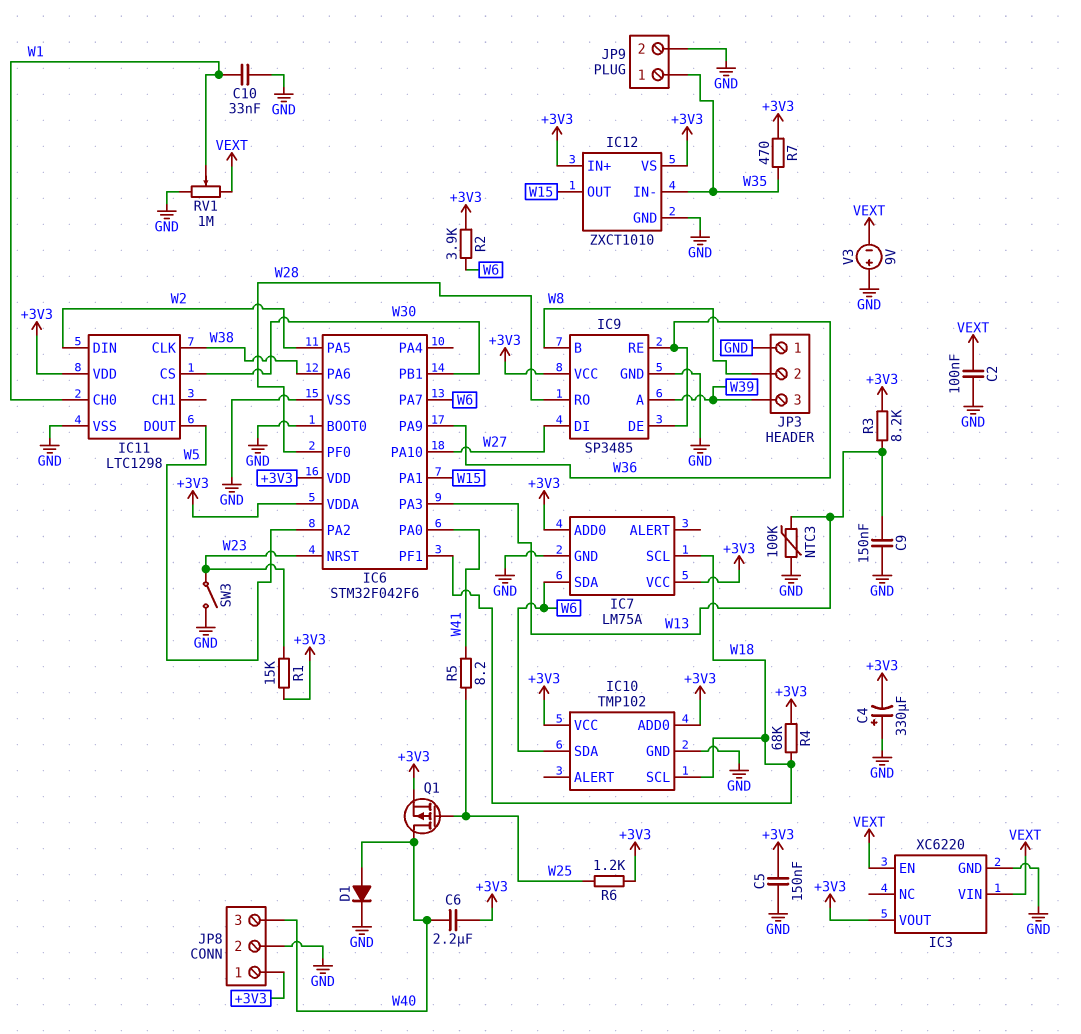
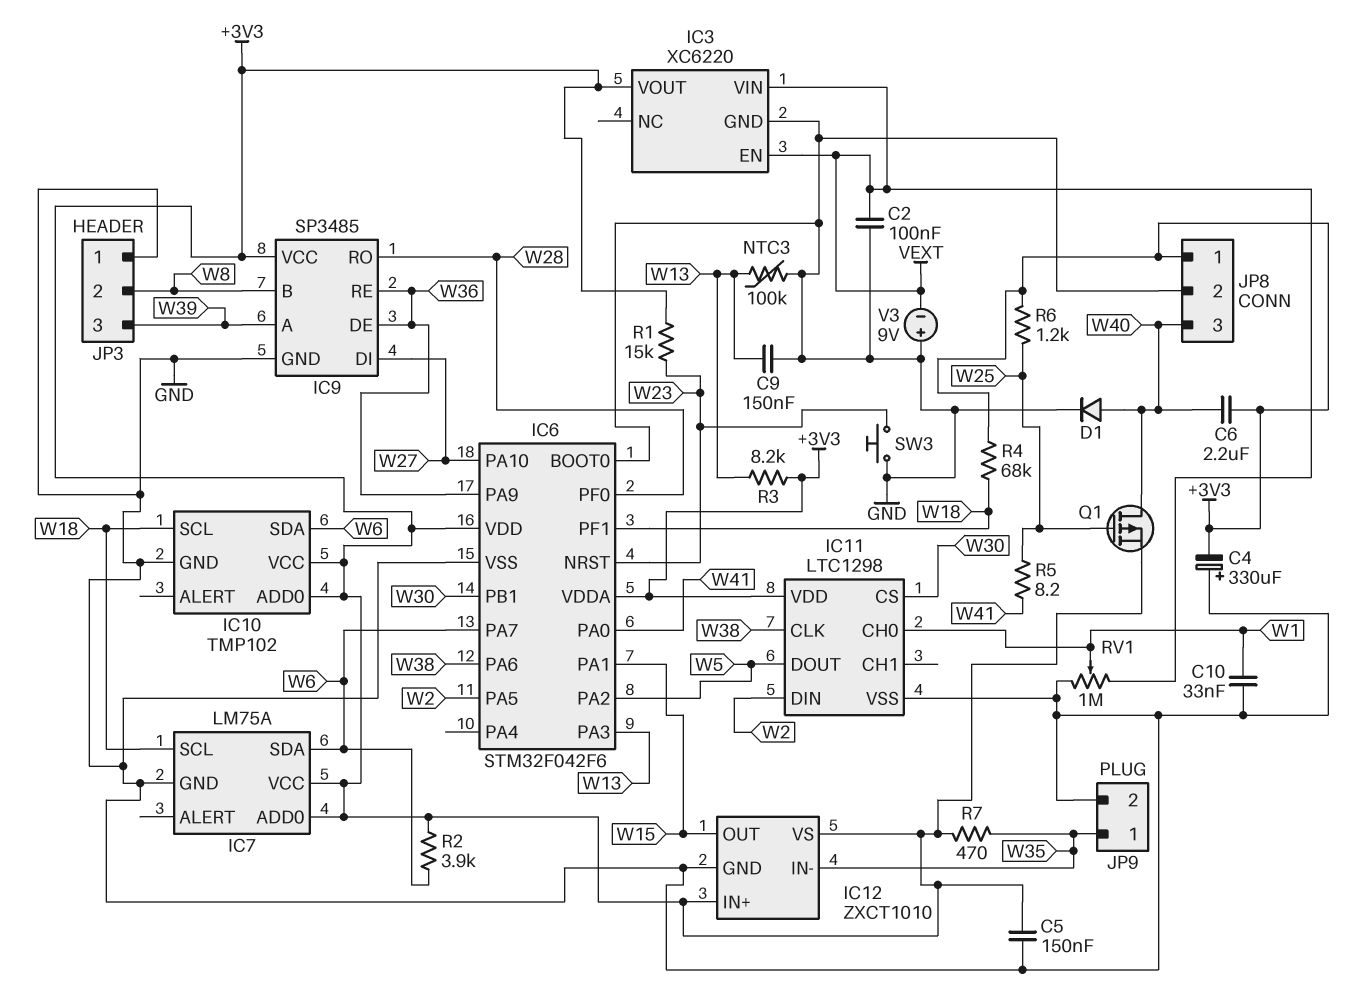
SW3: switch (GND, W23) -> button (GND, W23)

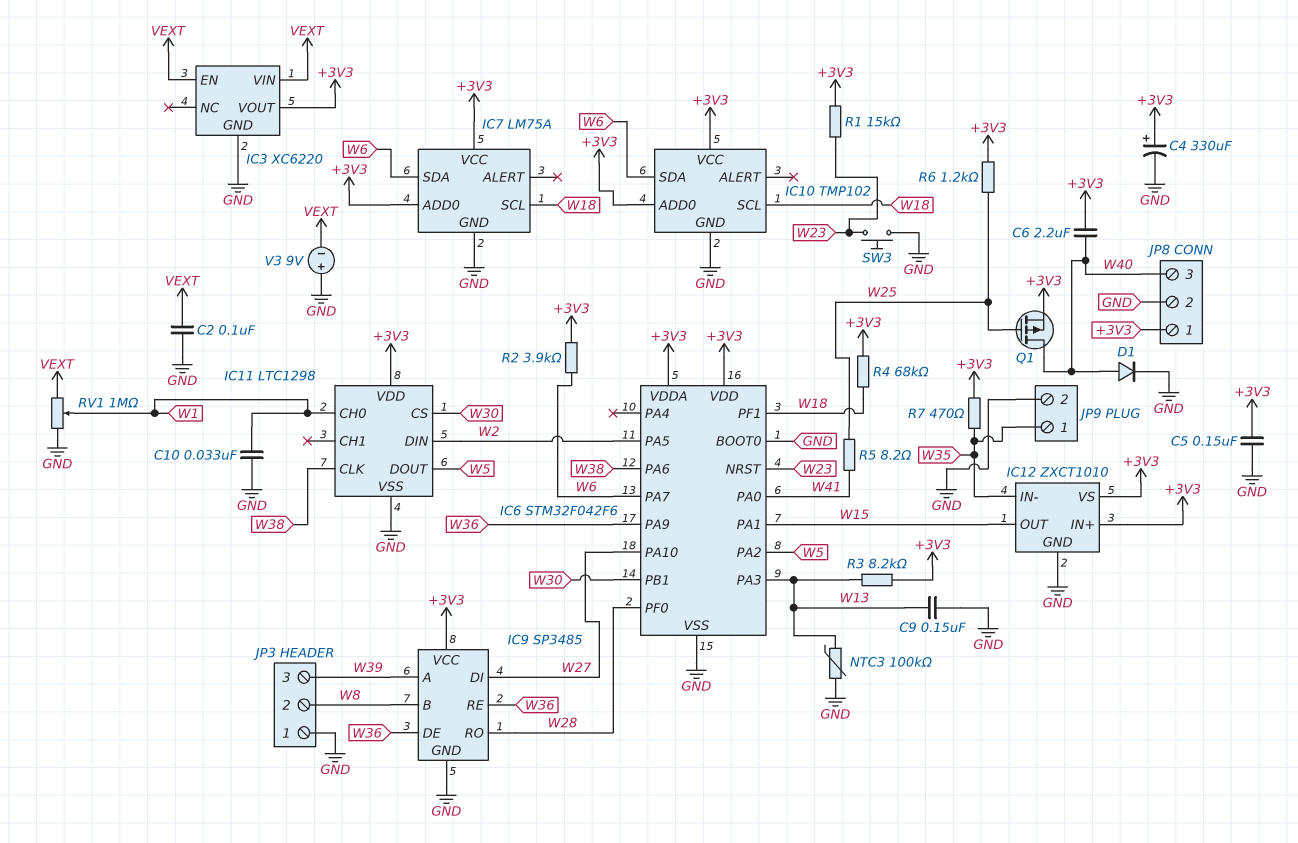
C4: 330uF (plus GND, minus +3V3) -> 330uF (plus +3V3, minus GND)

